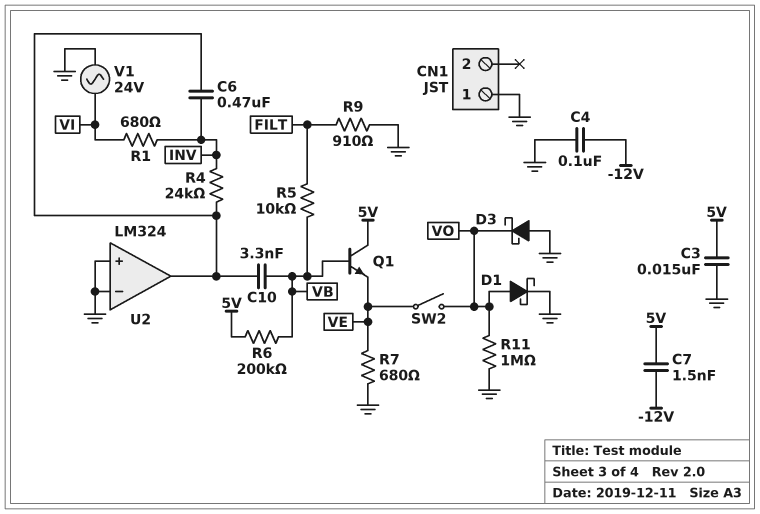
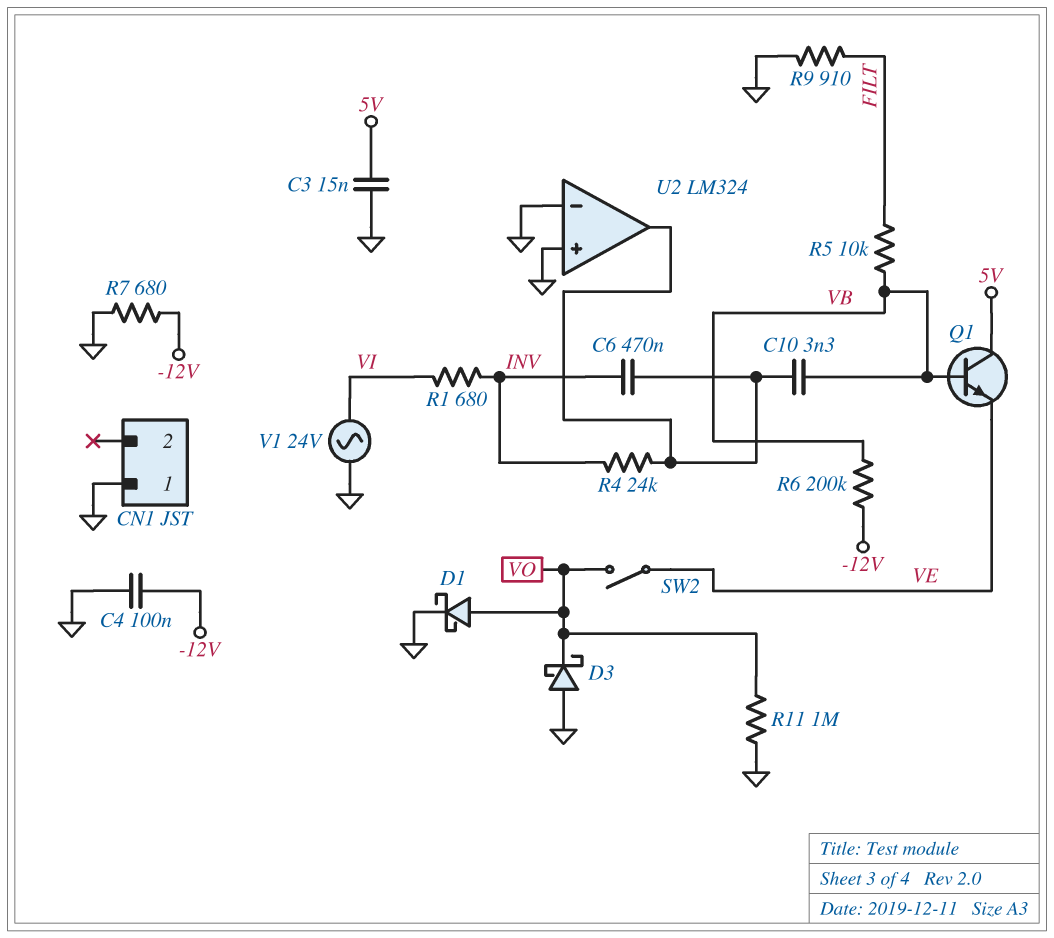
C7: 1.5nF (-12V, 5V) -> none
R6: 200k (5V, VB) -> 200k (-12V, VB)
R7: 680 (GND, VE) -> 680 (-12V, GND)

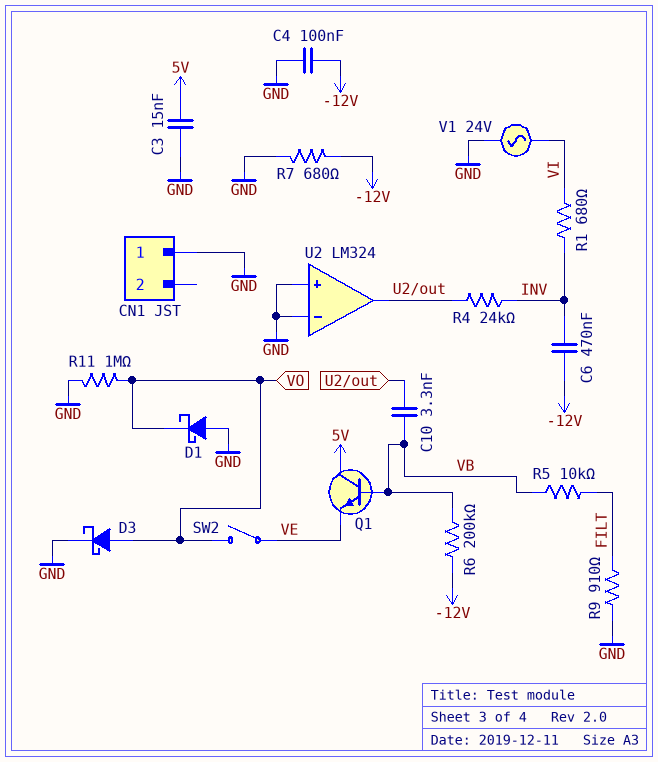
C6: 470nF (INV, U2/out) -> 470nF (-12V, INV)
D1: schottky (A VO, K GND) -> schottky (A GND, K VO)
D3: schottky (A GND, K VO) -> schottky (A VO, K GND)

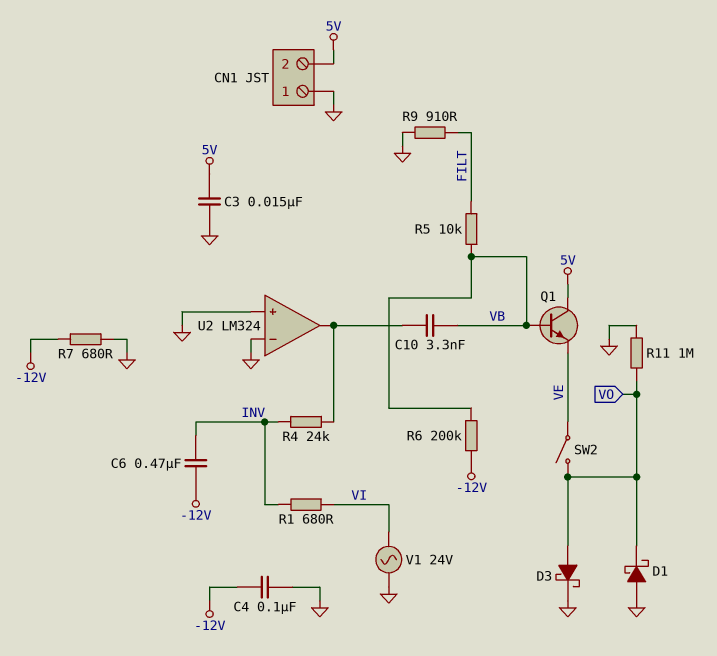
CN1 pin 2: none -> 5V

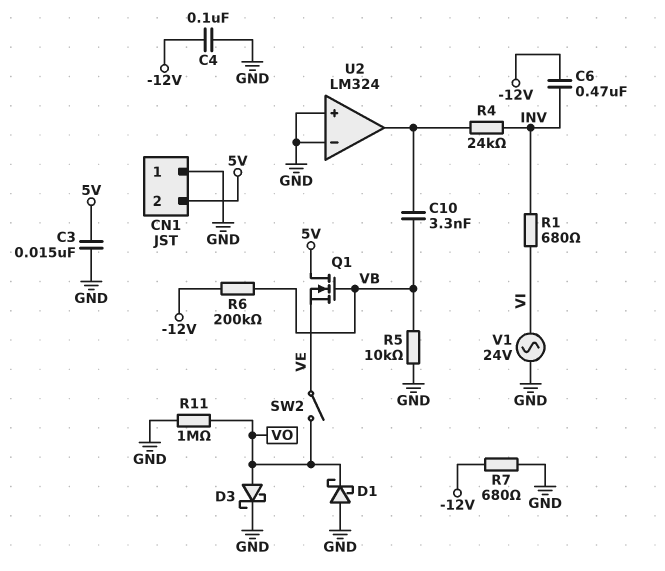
Q1: NPN (B VB, C 5V, E VE) -> NMOS (G VB, D 5V, S VE)
R5: 10k (FILT, VB) -> 10k (GND, VB)
R9: 910 (FILT, GND) -> none

